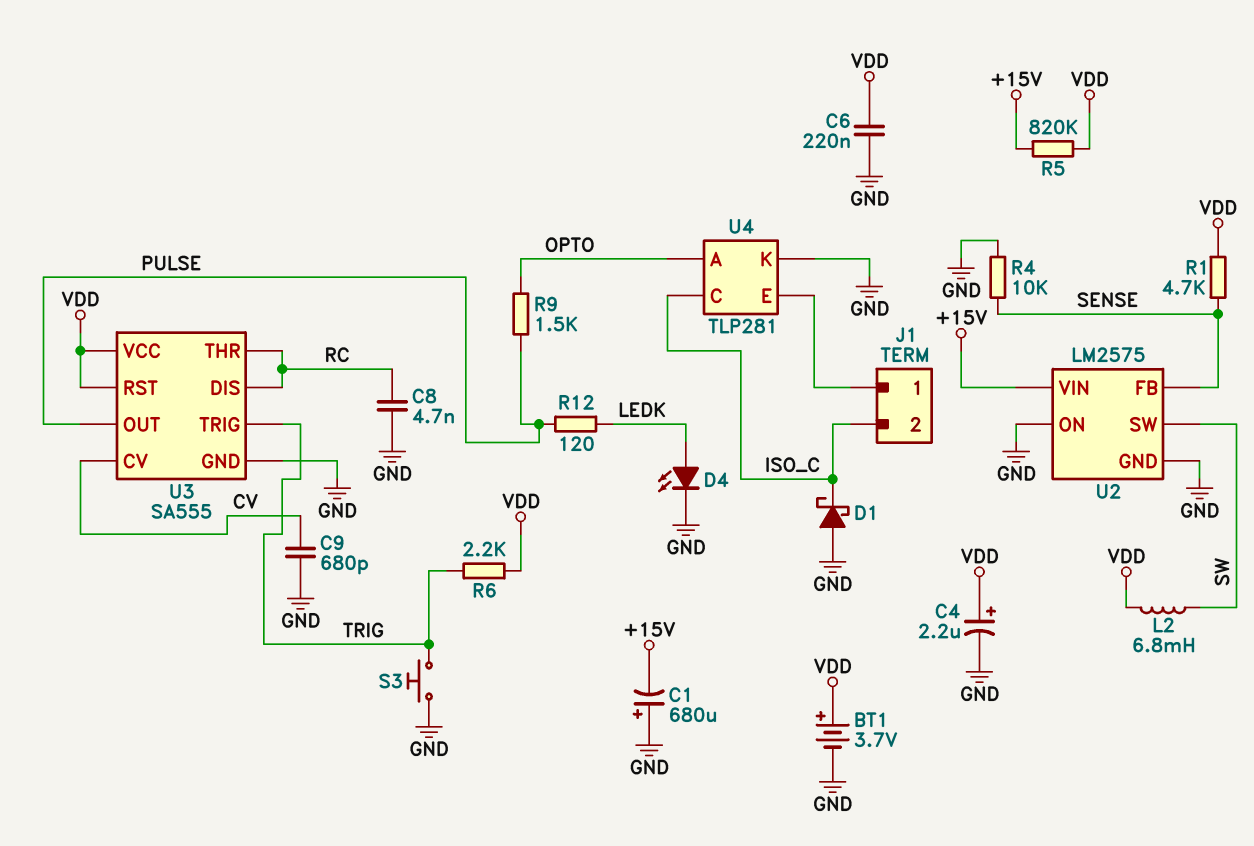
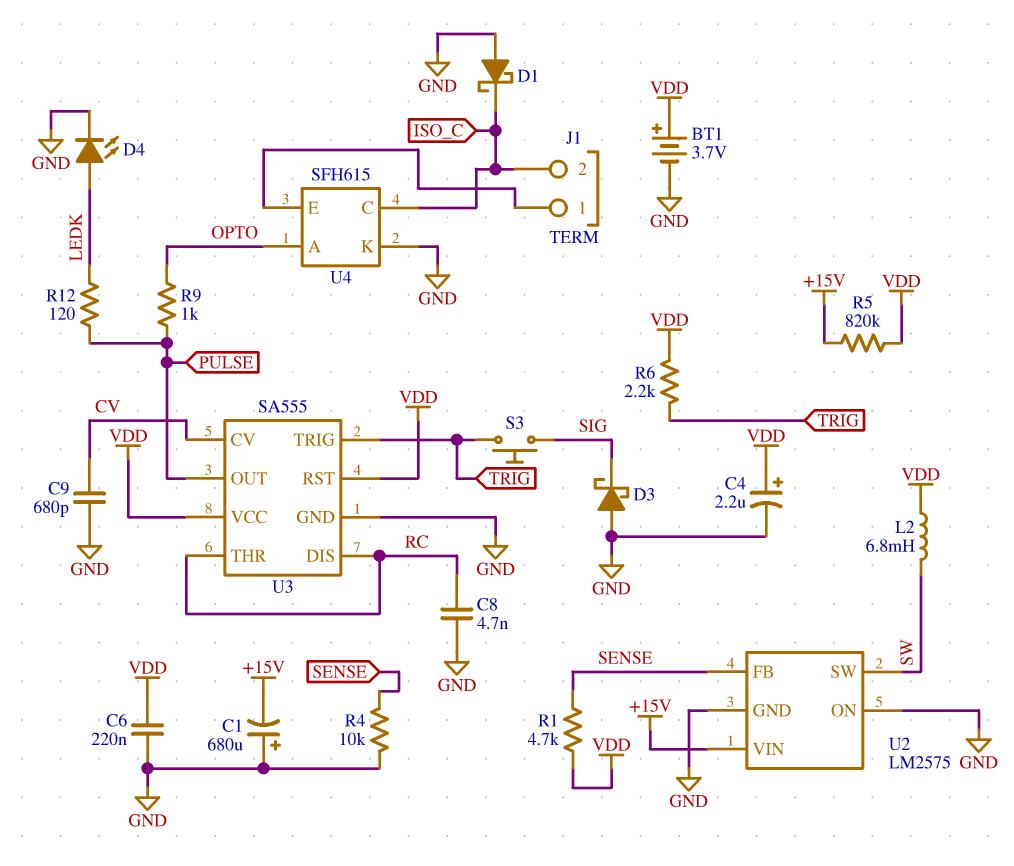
D3: none -> schottky (A GND, K SIG)
R9: 1.5k (OPTO, PULSE) -> 1k (OPTO, PULSE)
S3: button (GND, TRIG) -> button (SIG, TRIG)
U4: TLP281 -> SFH615

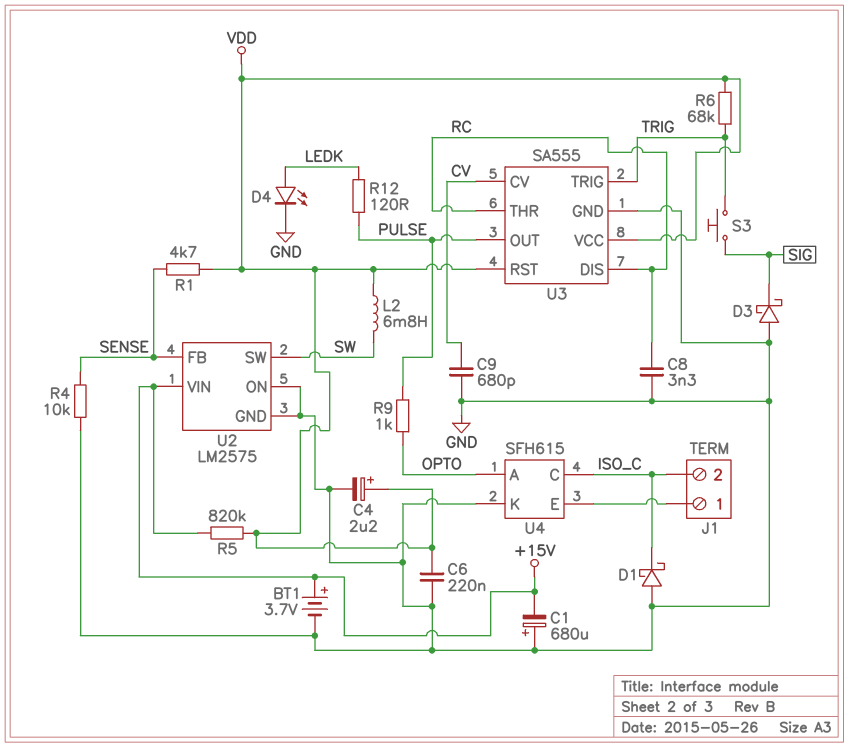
BT1: 3.7V (plus VDD, minus GND) -> 3.7V (plus +15V, minus GND)
C8: 4.7nF (GND, RC) -> 3.3nF (GND, RC)
R6: 2.2k (TRIG, VDD) -> 68k (TRIG, VDD)

